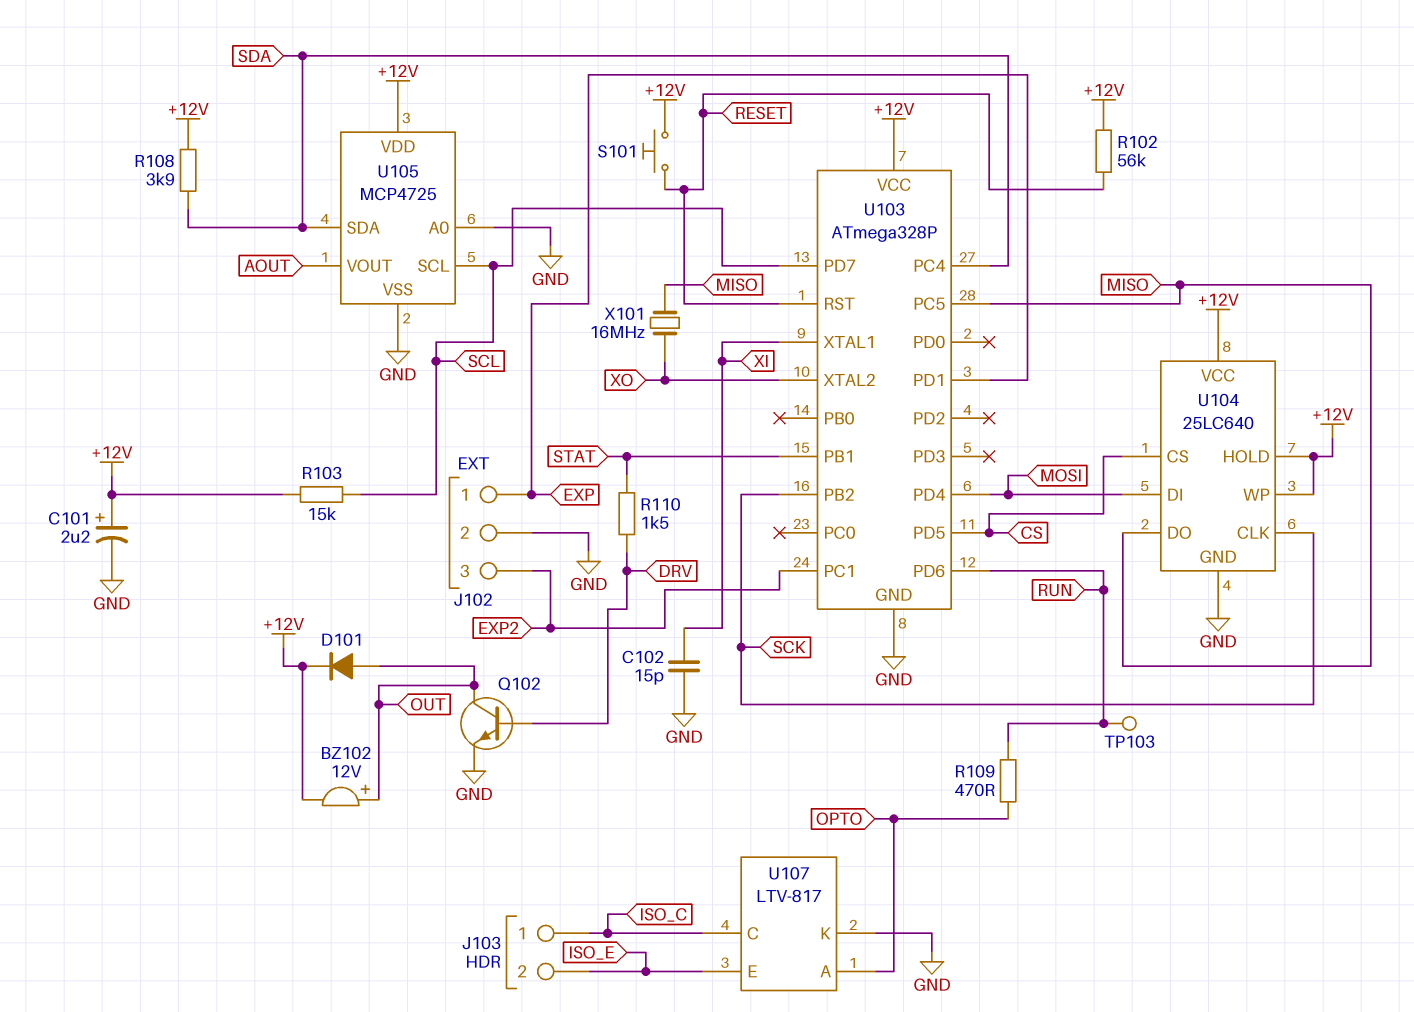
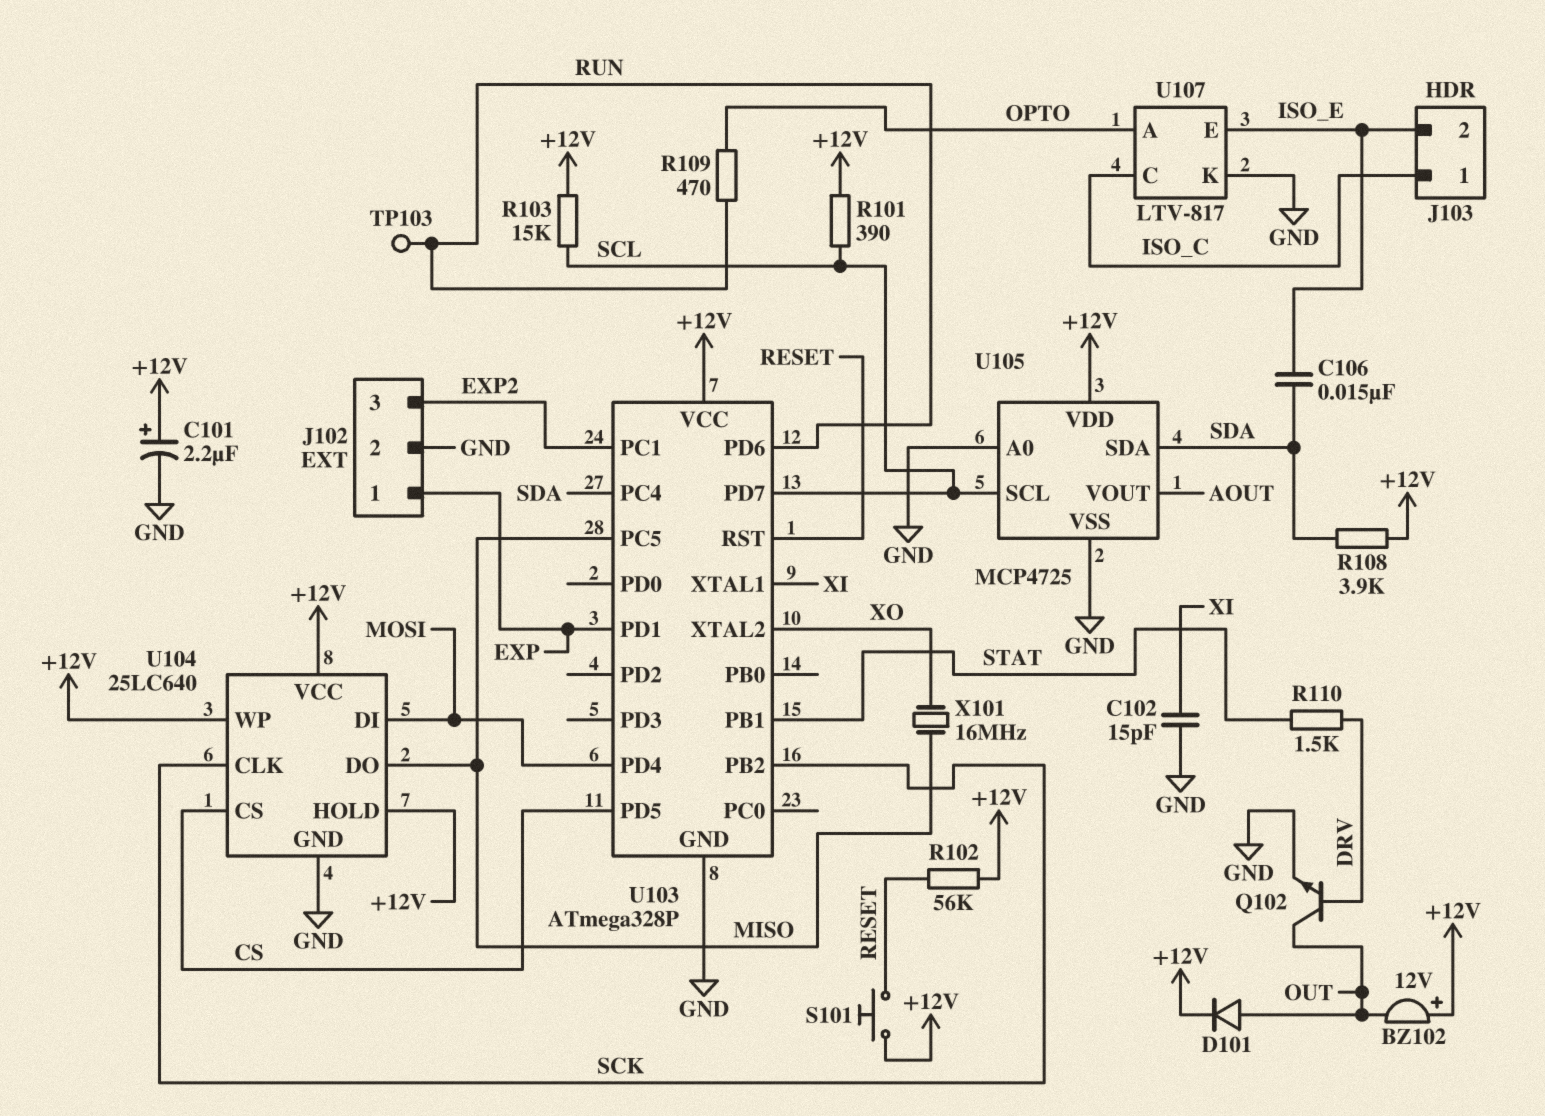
BZ102: buzzer 12V (plus OUT, minus +12V) -> buzzer 12V (plus +12V, minus OUT)
C106: none -> 15nF (ISO_E, SDA)
R101: none -> 390 (+12V, SCL)

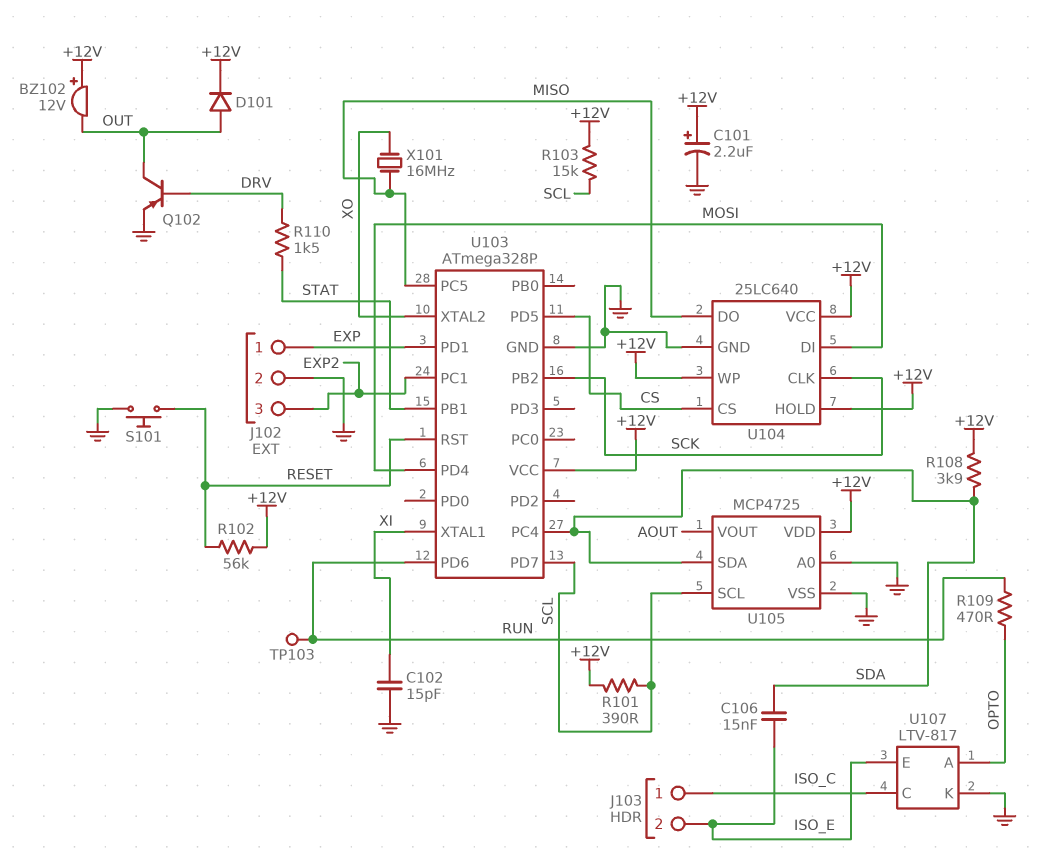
Q102: NPN (B DRV, C OUT, E GND) -> PNP (B DRV, C OUT, E GND)
S101: button (+12V, RESET) -> button (GND, RESET)

